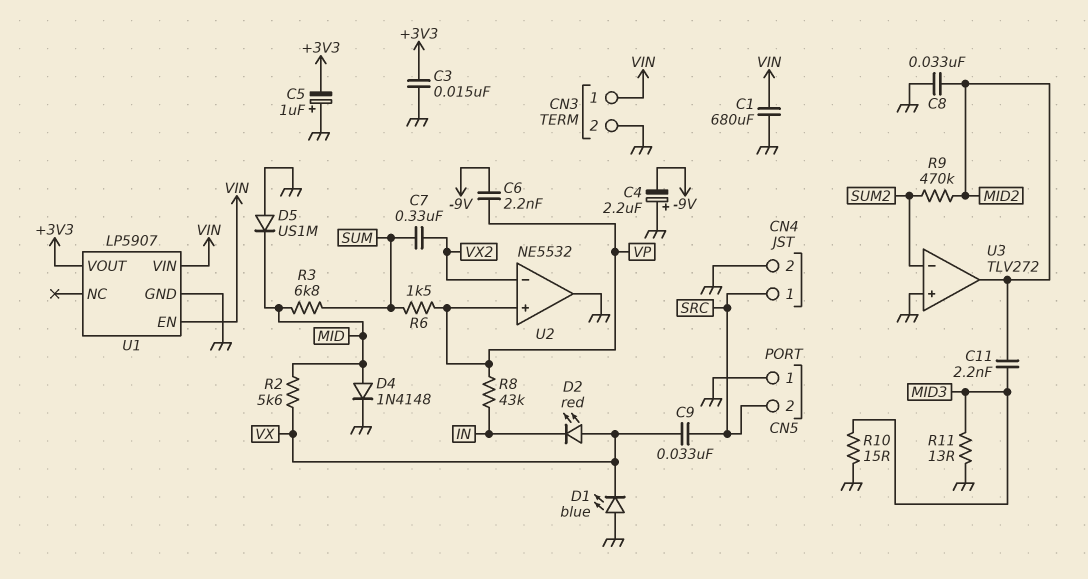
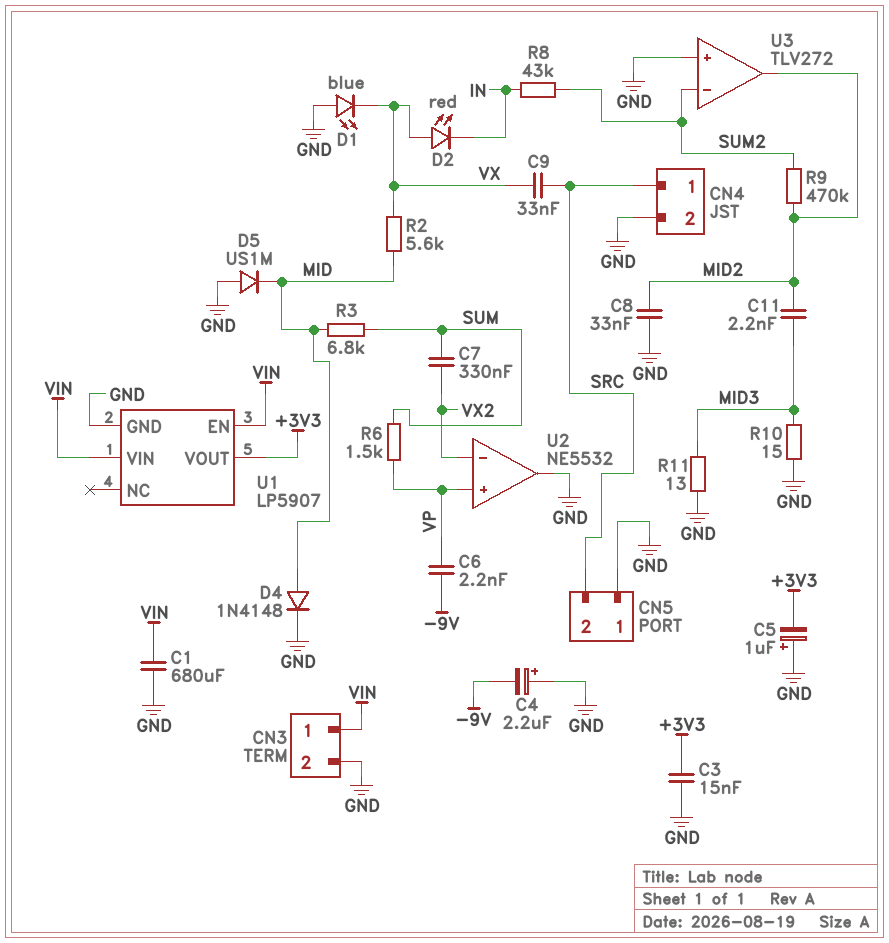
R8: 43k (IN, VP) -> 43k (IN, SUM2)

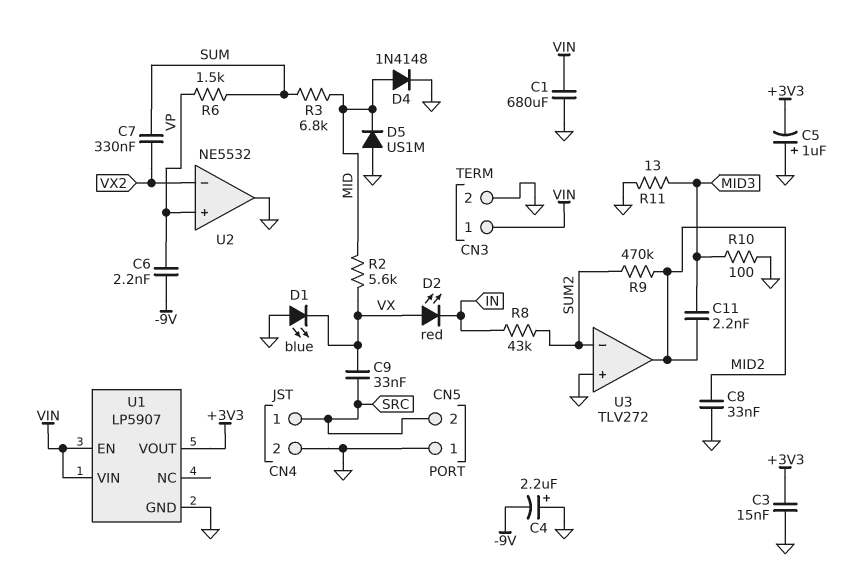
R10: 15 (GND, MID3) -> 100 (GND, MID3)

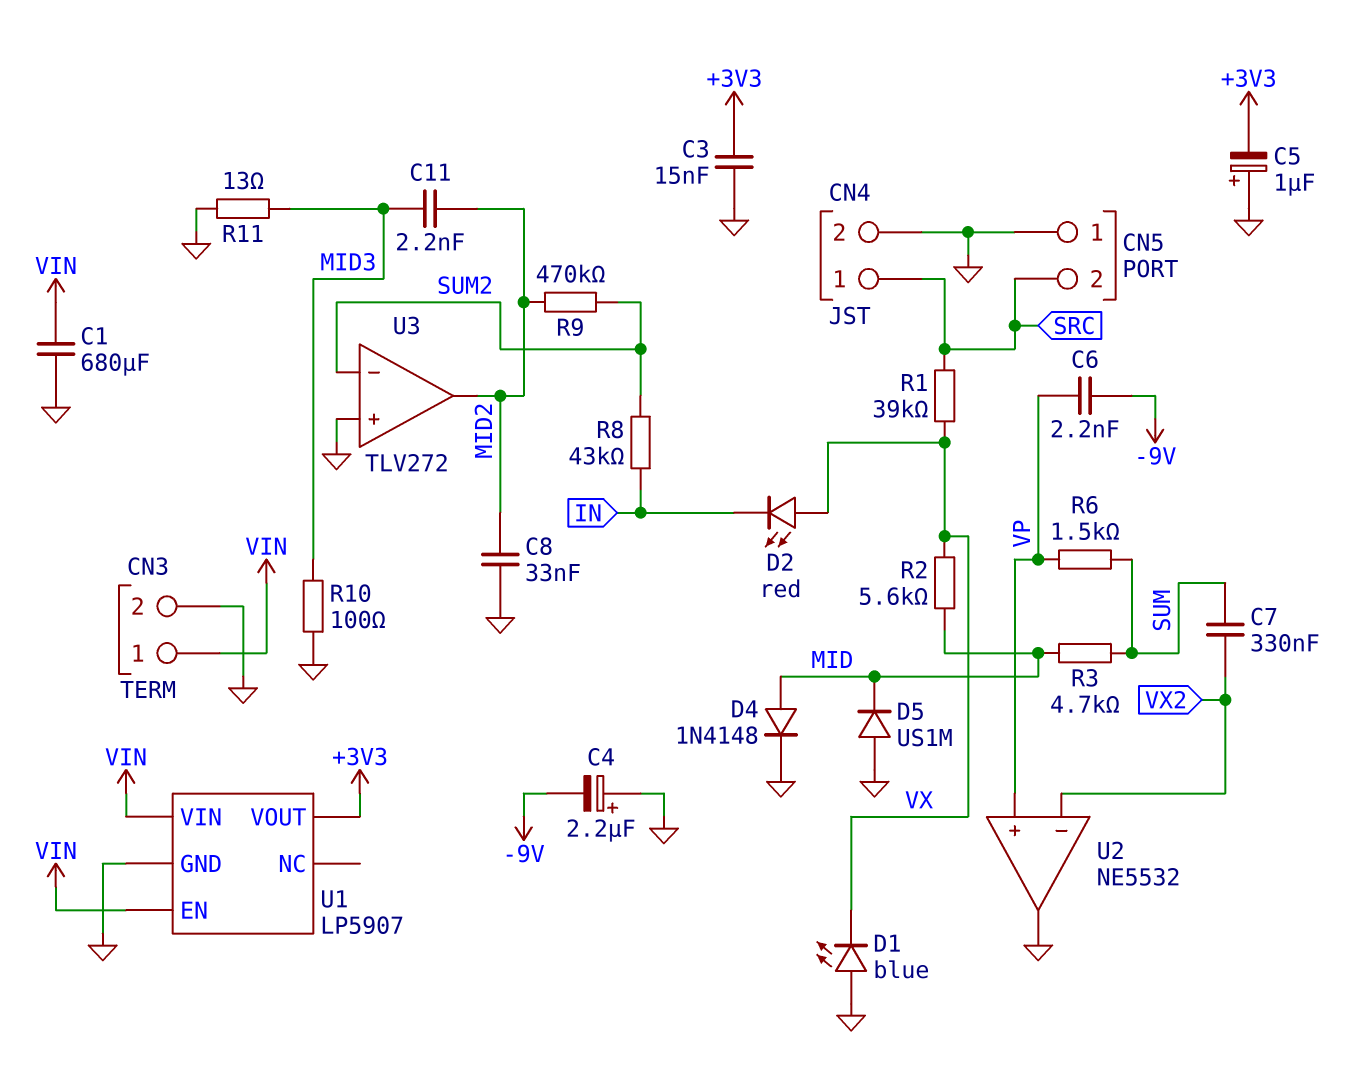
C9: 33nF (SRC, VX) -> none
R1: none -> 39k (SRC, VX)
R3: 6.8k (MID, SUM) -> 4.7k (MID, SUM)

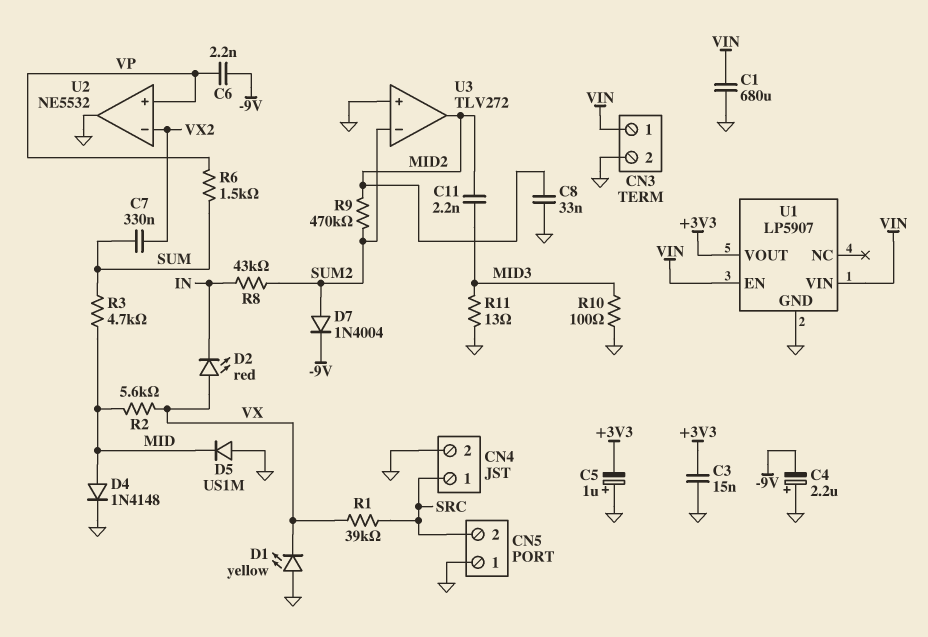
D1: LED blue (A GND, K VX) -> LED yellow (A GND, K VX)
D7: none -> diode 1N4004 (A SUM2, K -9V)

